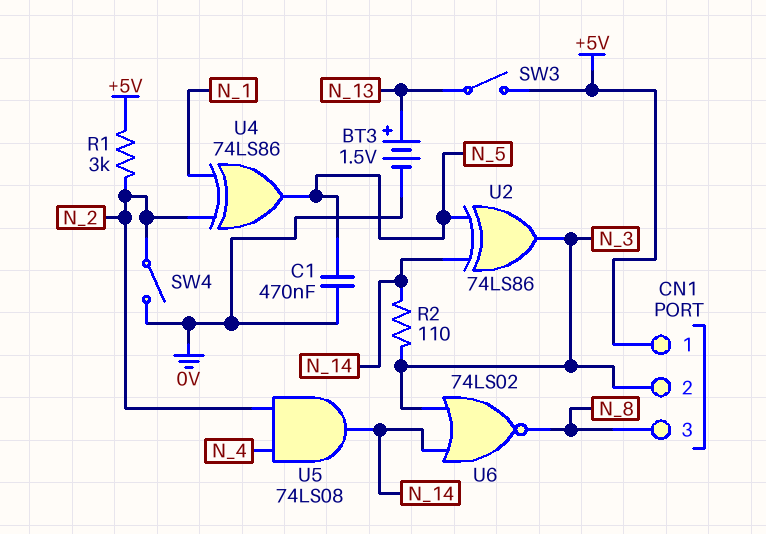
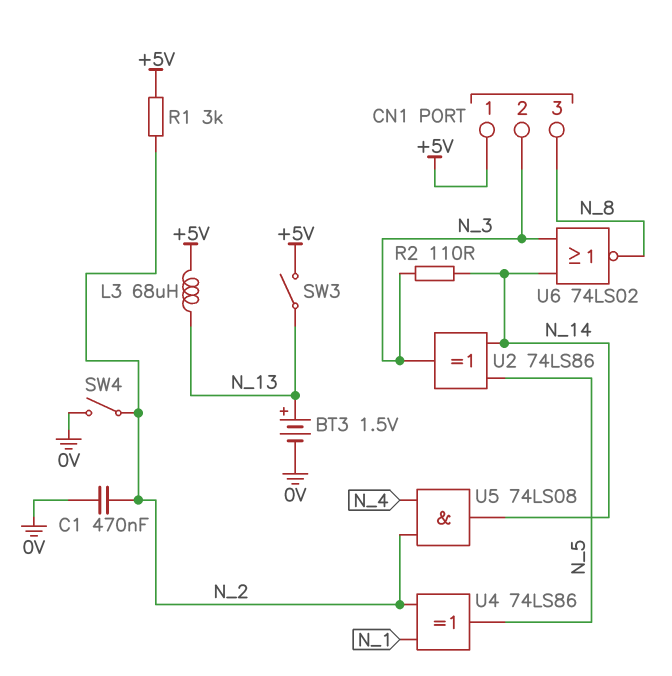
C1: 470nF (0V, N_5) -> 470nF (0V, N_2)
L3: none -> 68uH (+5V, N_13)

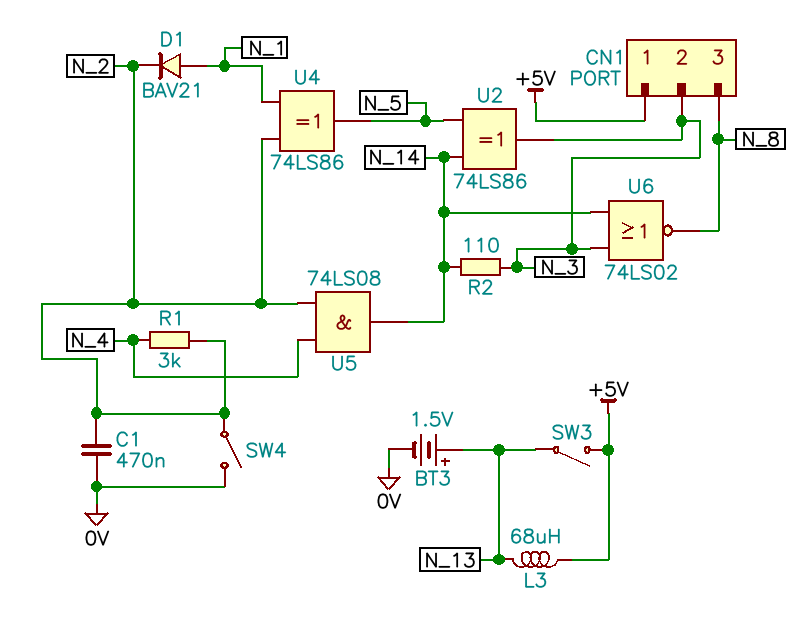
D1: none -> diode BAV21 (A N_1, K N_2)
R1: 3k (+5V, N_2) -> 3k (N_2, N_4)

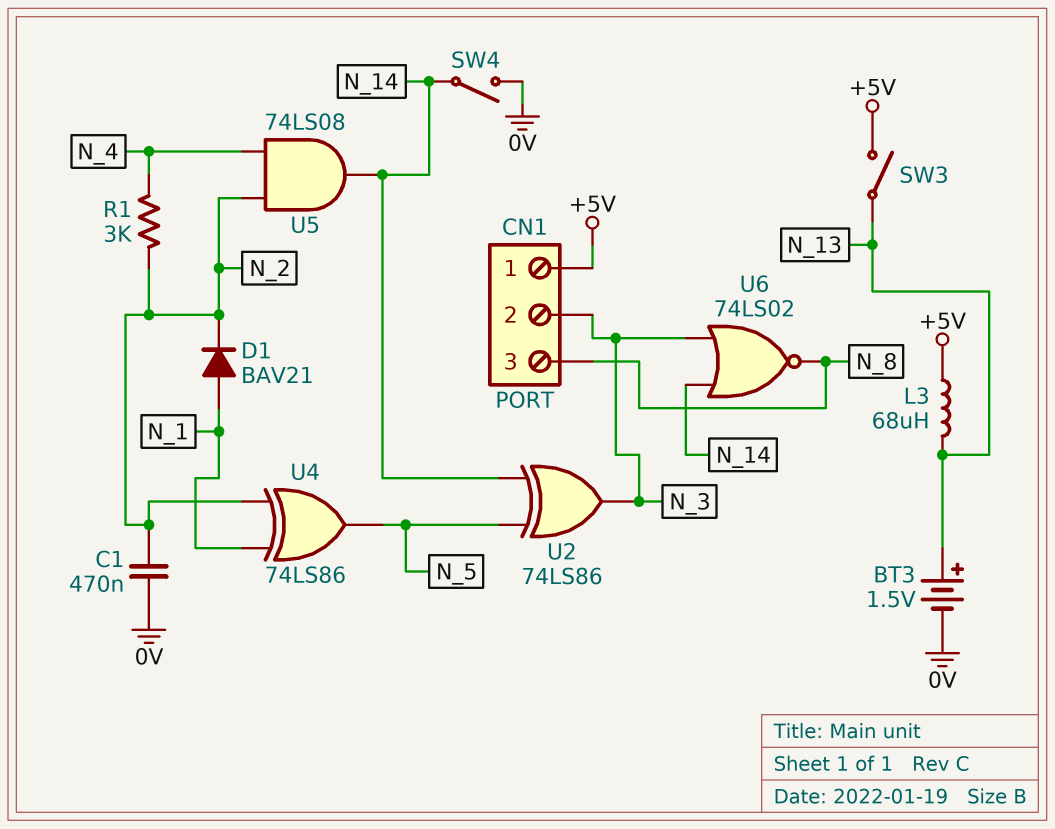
R2: 110 (N_3, N_14) -> none
SW4: switch (0V, N_2) -> switch (0V, N_14)

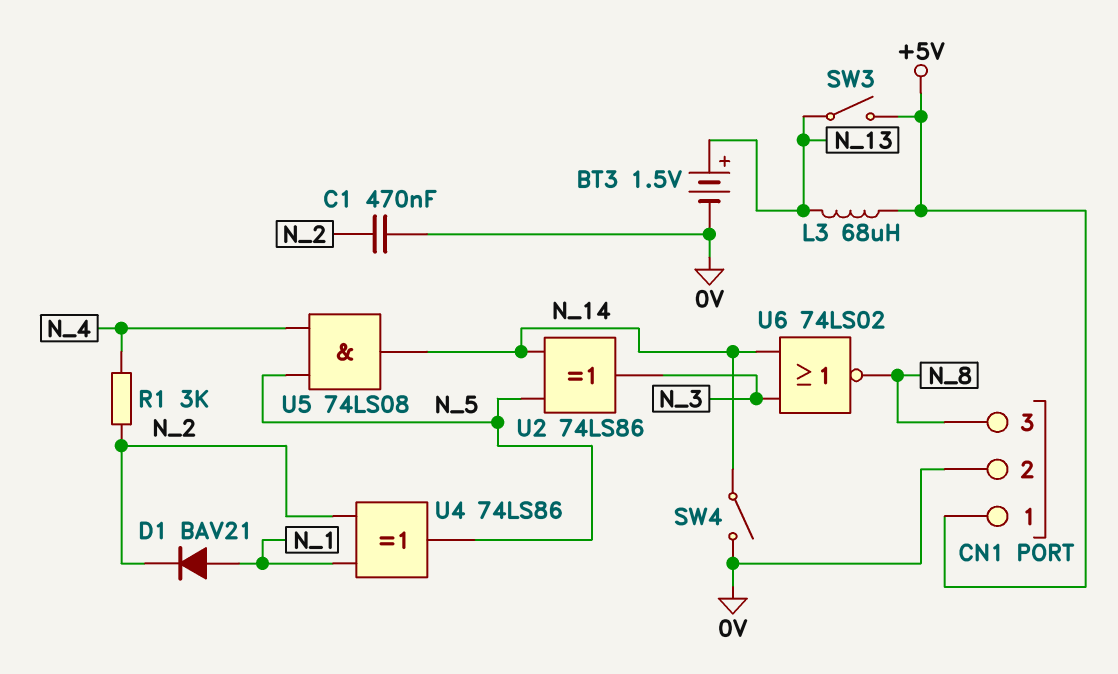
CN1 pin 2: N_3 -> 0V
U5: AND 74LS08 (in N_2, in N_4, out N_14) -> AND 74LS08 (in N_4, in N_5, out N_14)

